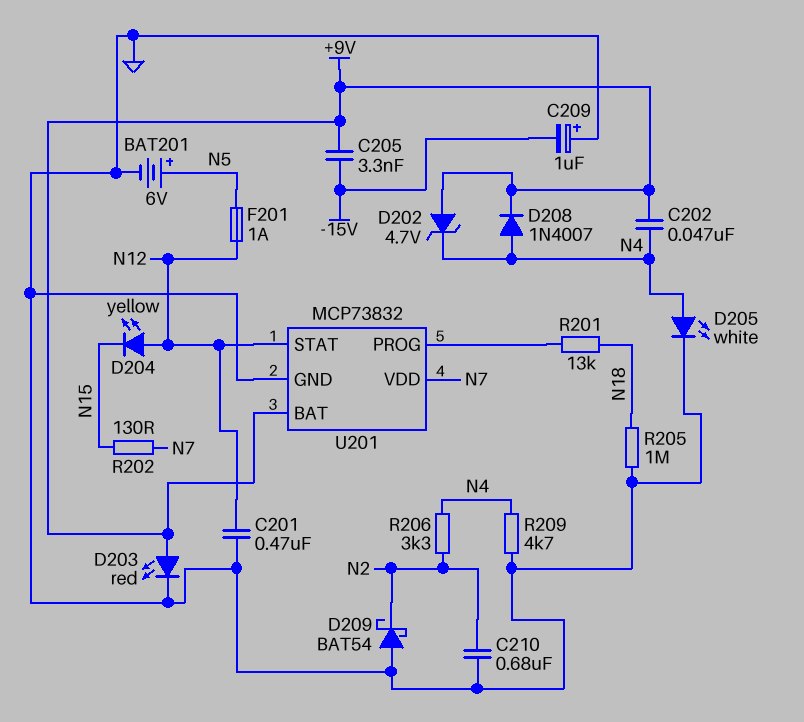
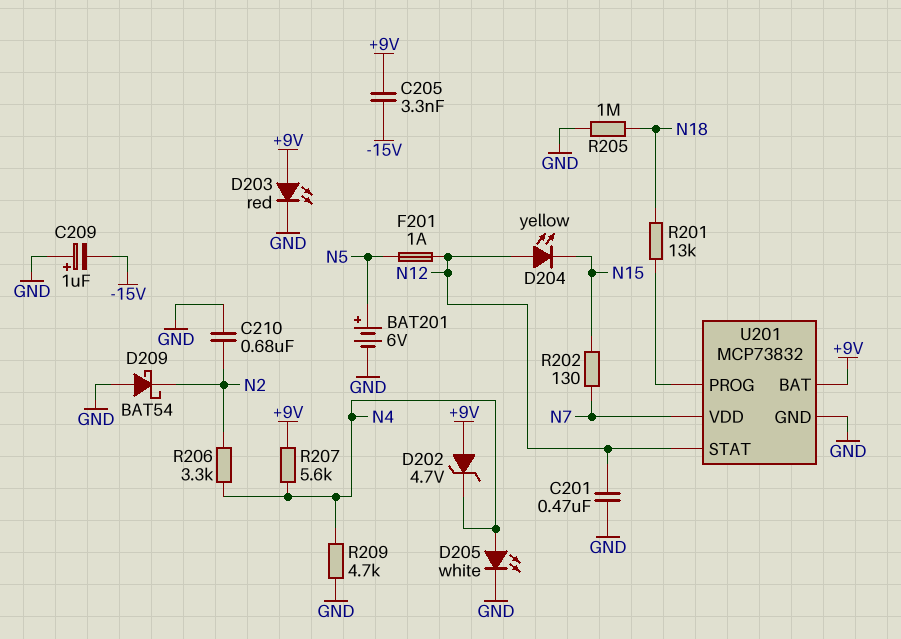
C202: 47nF (+9V, N4) -> none
D208: diode 1N4007 (A N4, K +9V) -> none
R207: none -> 5.6k (+9V, N4)

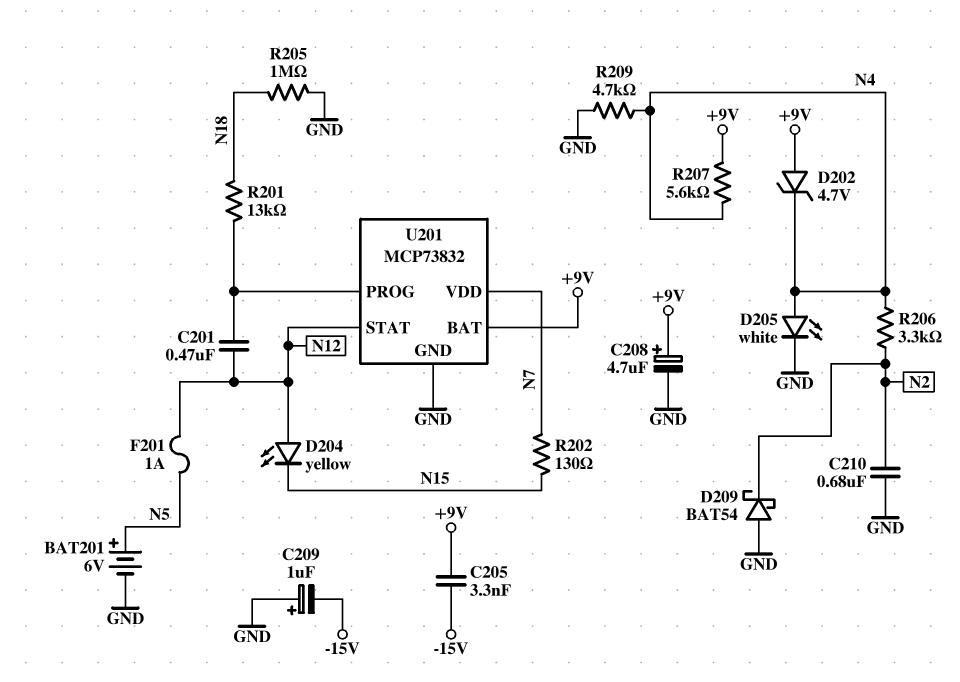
C201: 470nF (GND, N12) -> 470nF (N12, U201/PROG)
C208: none -> 4.7uF (plus +9V, minus GND)
D203: LED red (A +9V, K GND) -> none

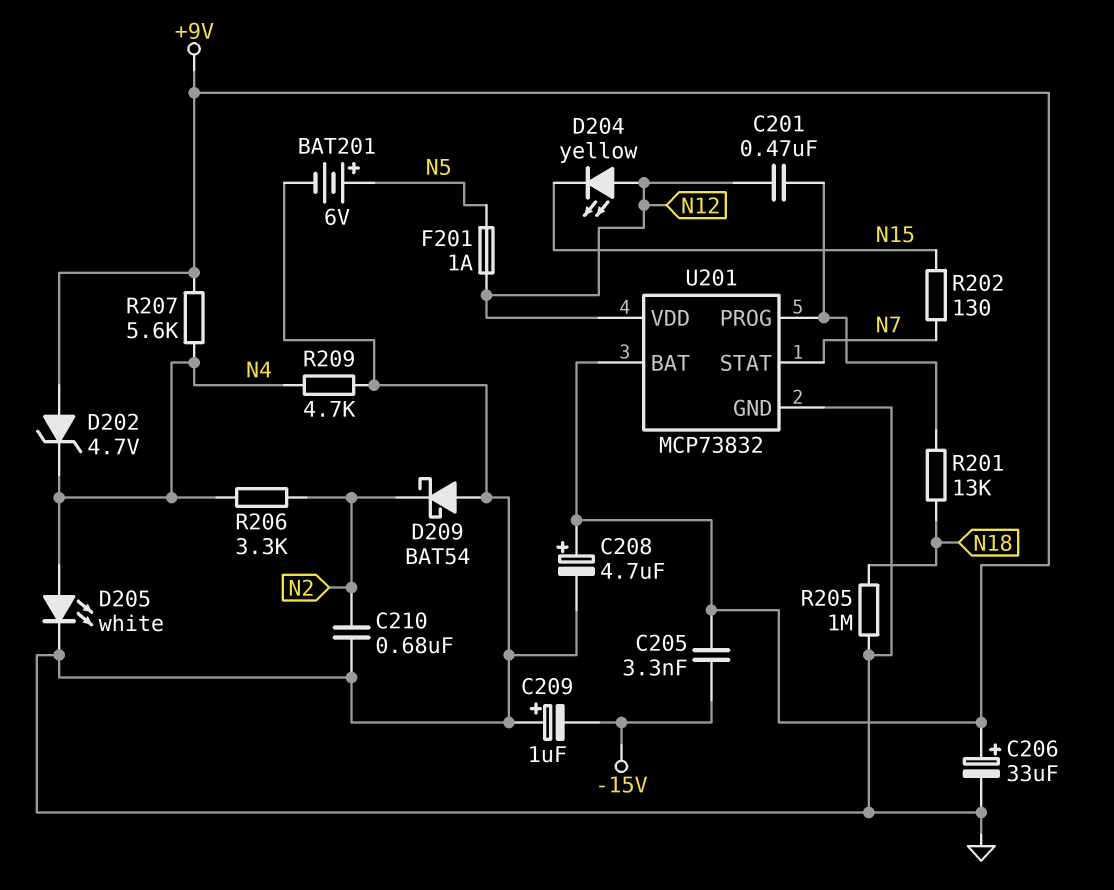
C206: none -> 33uF (plus +9V, minus GND)
U201 pin STAT: N12 -> N7
U201 pin VDD: N7 -> N12

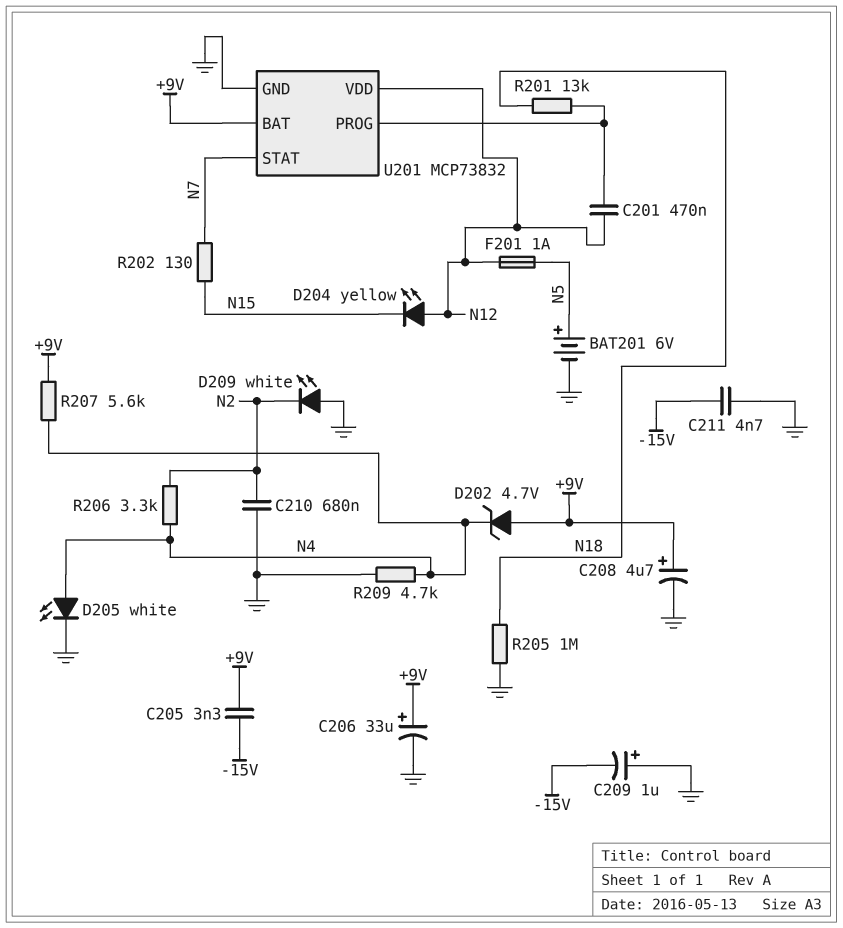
C211: none -> 4.7nF (-15V, GND)
D209: schottky BAT54 (A GND, K N2) -> LED white (A GND, K N2)

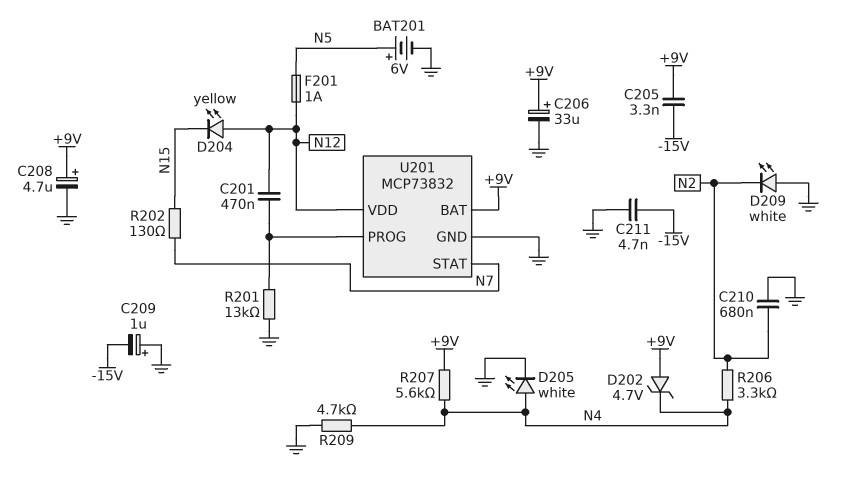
R201: 13k (N18, U201/PROG) -> 13k (GND, U201/PROG)
R205: 1M (GND, N18) -> none

